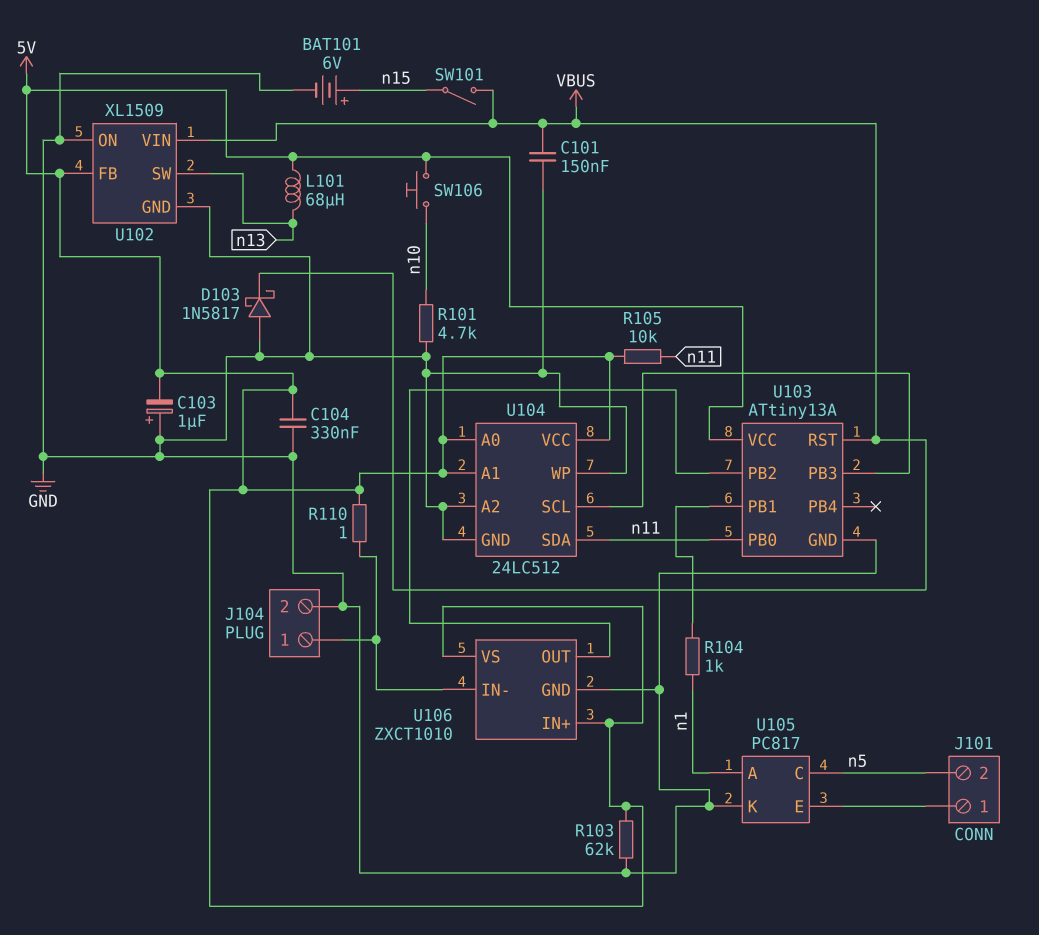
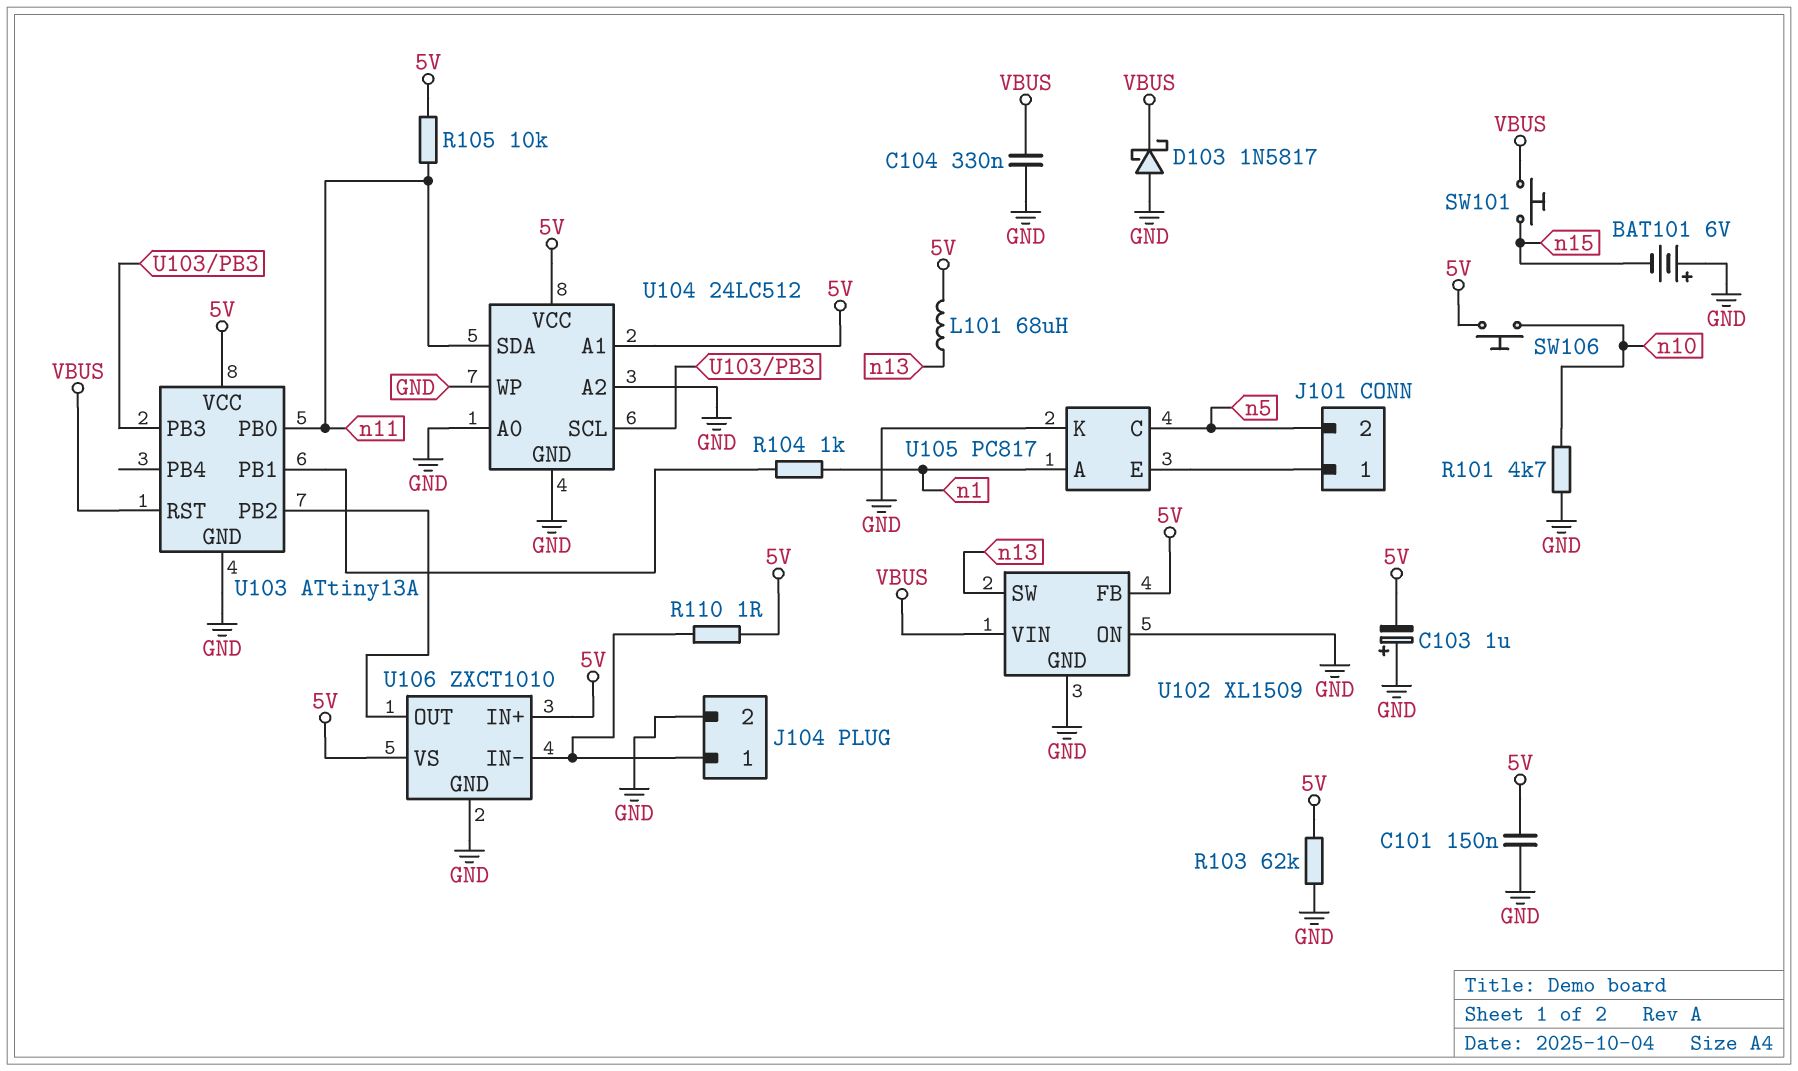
BAT101: 6V (plus n15, minus GND) -> 6V (plus GND, minus n15)
C101: 150nF (GND, VBUS) -> 150nF (5V, GND)
C104: 330nF (5V, GND) -> 330nF (GND, VBUS)
SW101: switch (VBUS, n15) -> button (VBUS, n15)
U104 pin A0: 5V -> GND

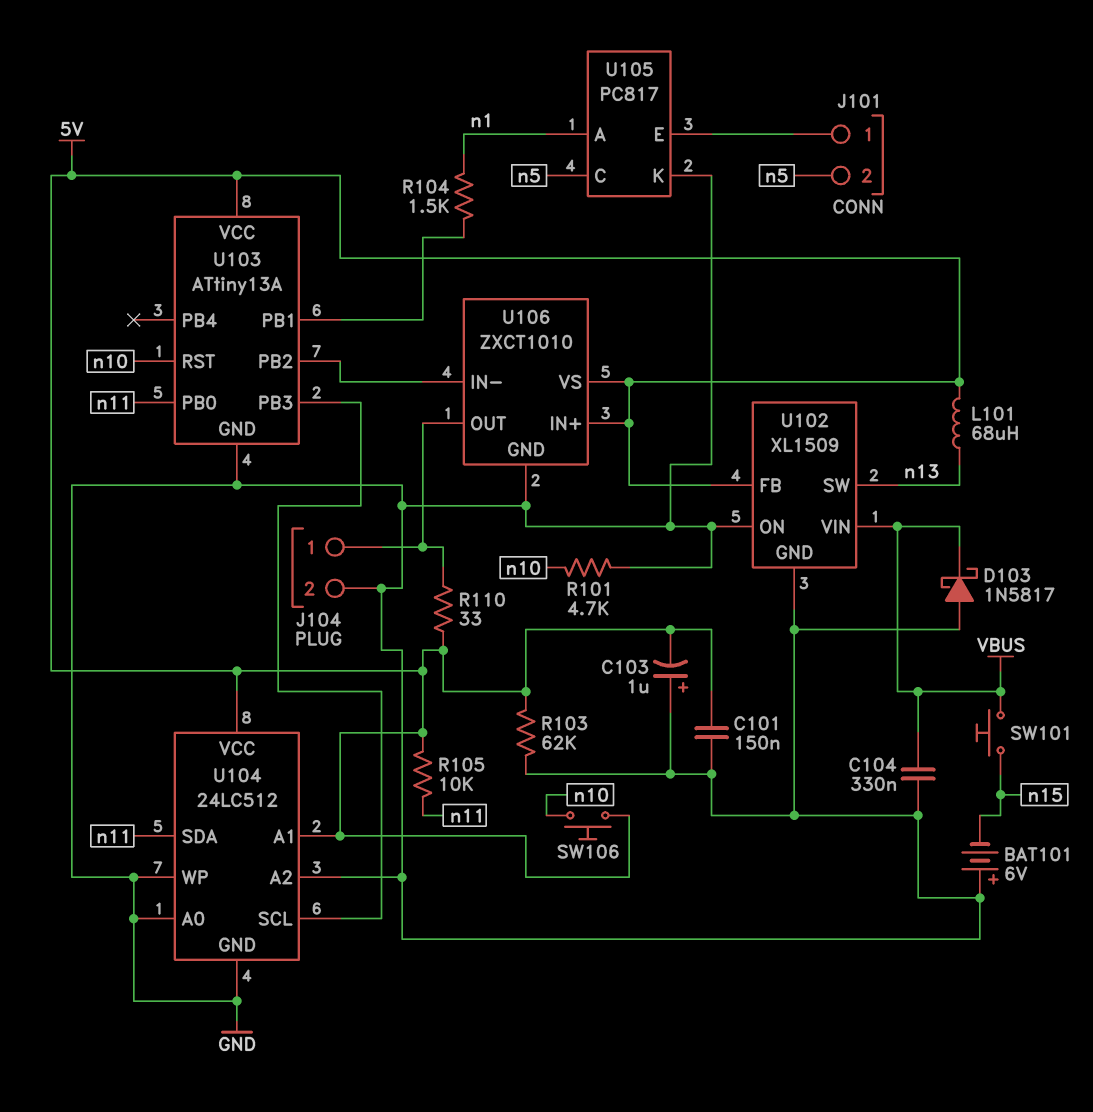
R104: 1k (U103/PB1, n1) -> 1.5k (U103/PB1, n1)
R110: 1 (5V, J104/1) -> 33 (5V, J104/1)
U103 pin RST: VBUS -> n10
U106 pin IN-: J104/1 -> U103/PB2
U106 pin OUT: U103/PB2 -> J104/1

